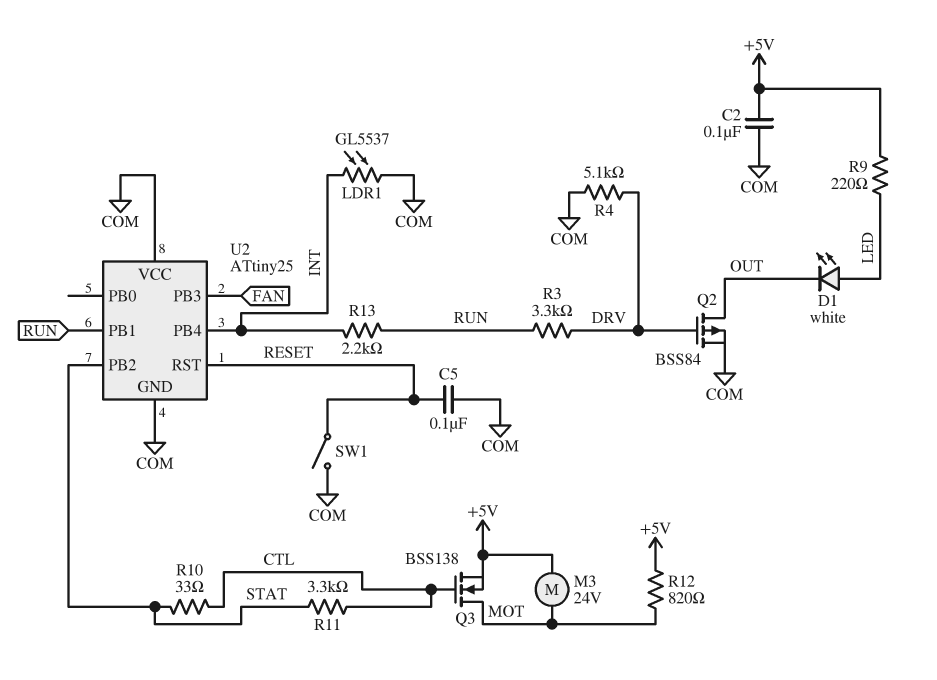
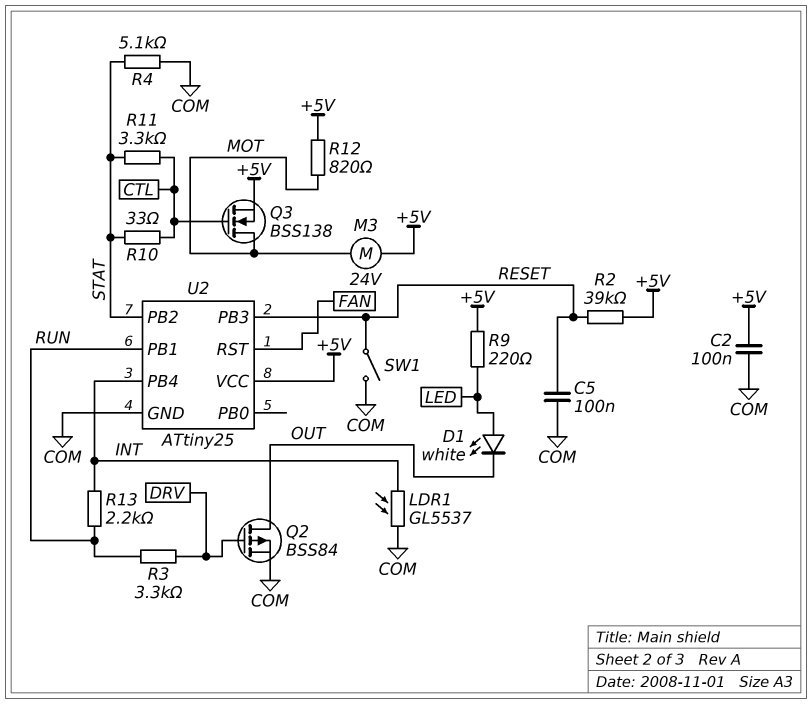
R2: none -> 39k (+5V, RESET)
R4: 5.1k (COM, DRV) -> 5.1k (COM, STAT)
U2 pin PB3: FAN -> RESET
U2 pin RST: RESET -> FAN
U2 pin VCC: COM -> +5V

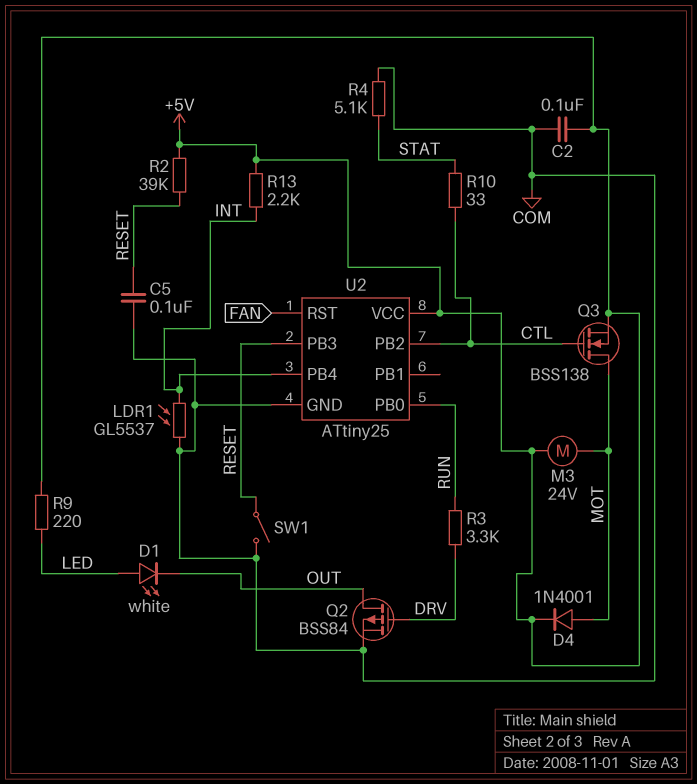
D4: none -> diode 1N4001 (A MOT, K +5V)
R11: 3.3k (CTL, STAT) -> none
R12: 820 (+5V, MOT) -> none
R13: 2.2k (INT, RUN) -> 2.2k (+5V, INT)
U2 pin PB0: none -> RUN
U2 pin PB1: RUN -> none
U2 pin PB2: STAT -> CTL

